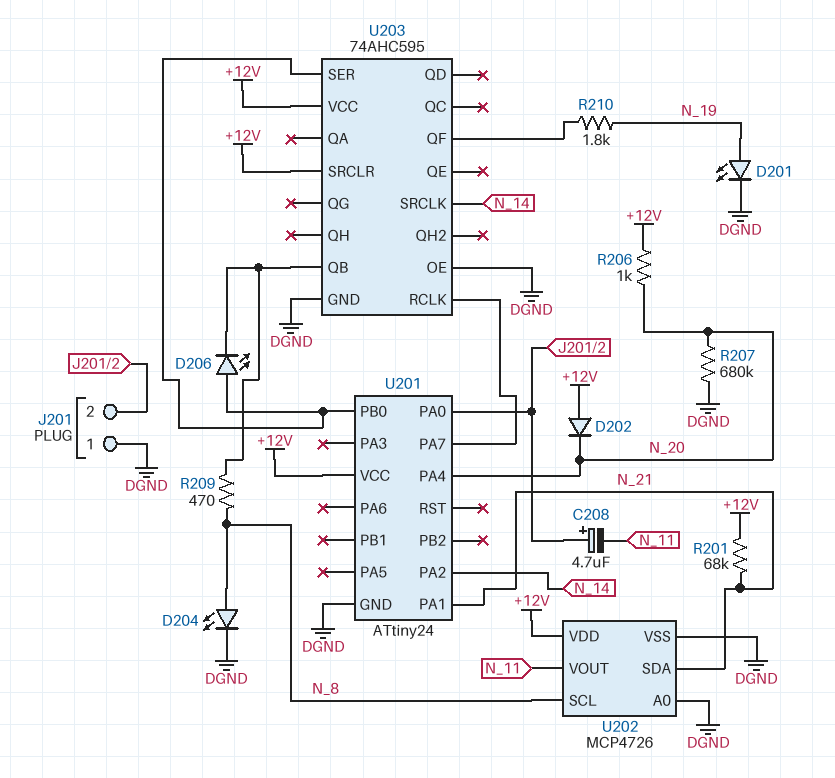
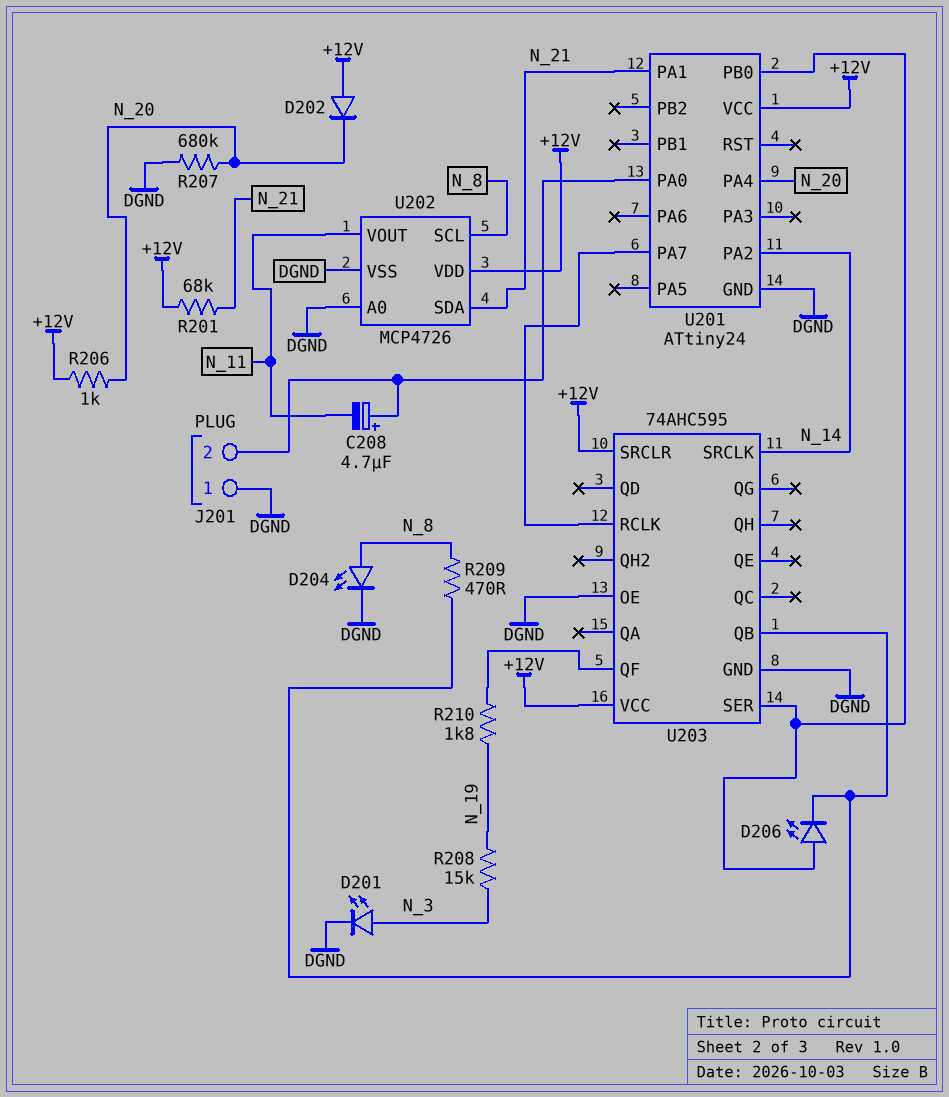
D201: LED (A N_19, K DGND) -> LED (A N_3, K DGND)
R208: none -> 15k (N_3, N_19)

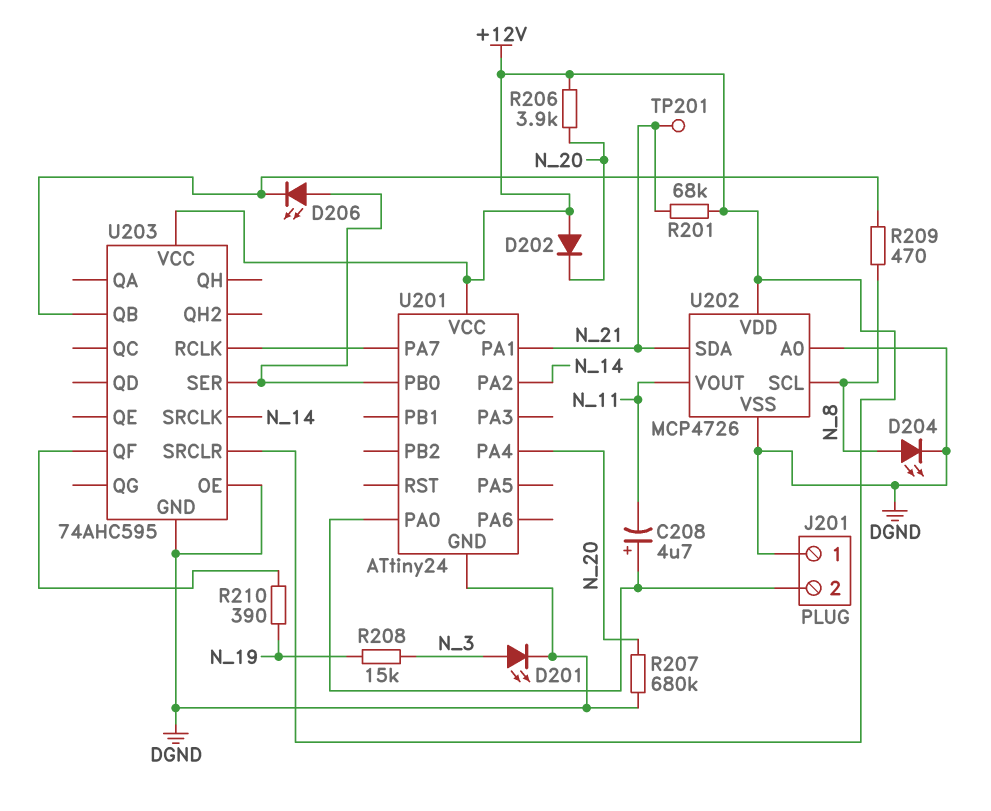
R206: 1k (+12V, N_20) -> 3.9k (+12V, N_20)
R210: 1.8k (N_19, U203/QF) -> 390 (N_19, U203/QF)
TP201: none -> test point (N_21)

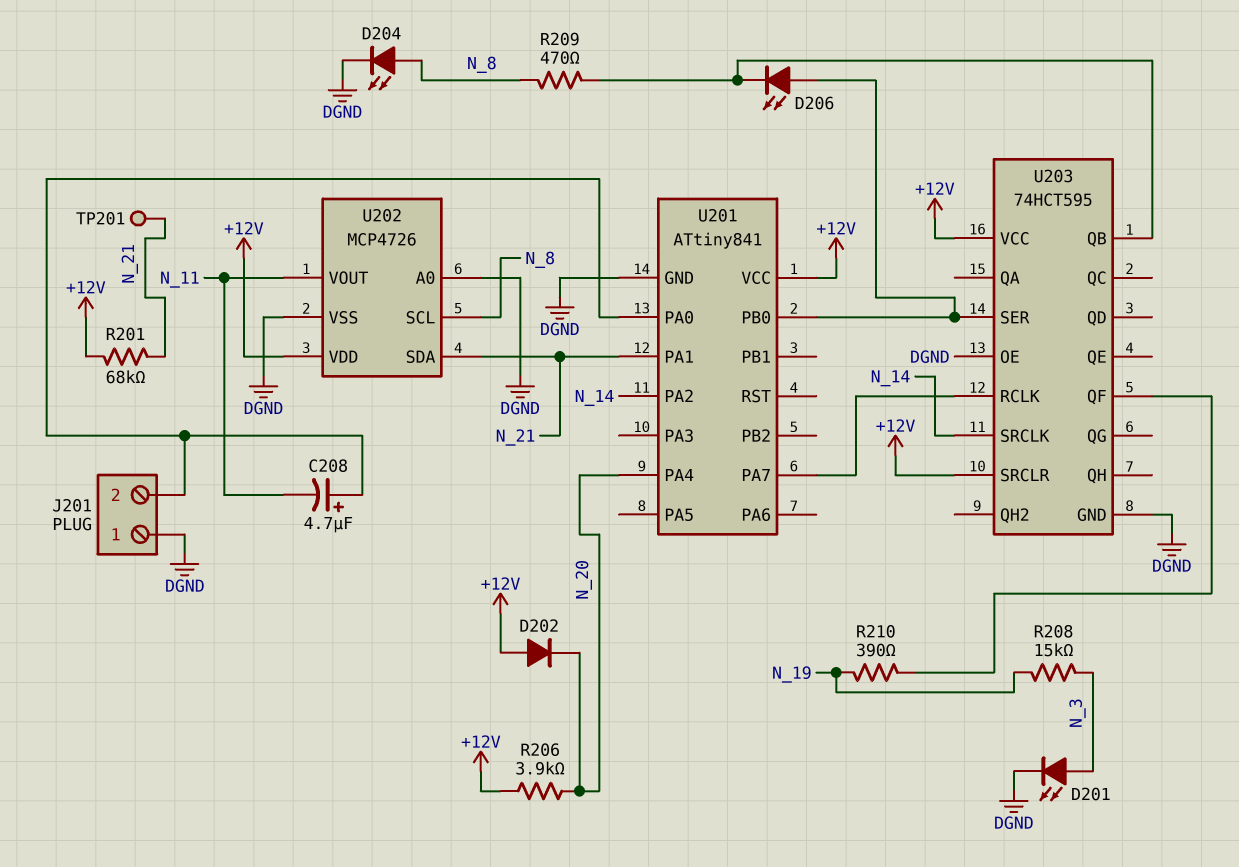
R207: 680k (DGND, N_20) -> none
U201: ATtiny24 -> ATtiny841
U203: 74AHC595 -> 74HCT595

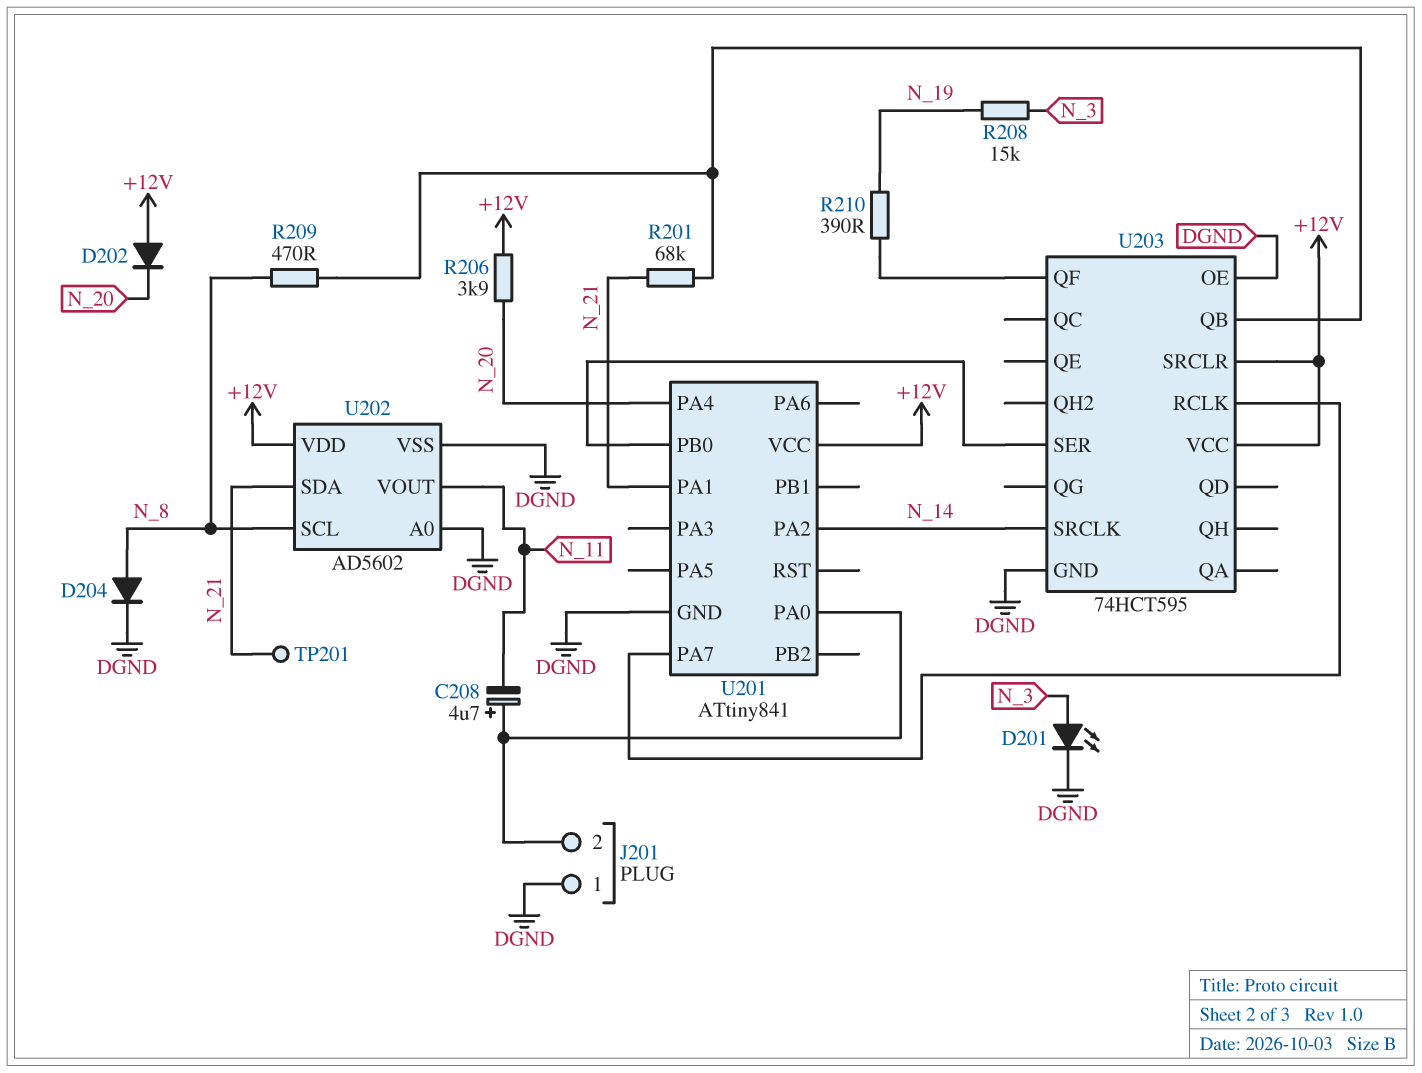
D204: LED (A N_8, K DGND) -> diode (A N_8, K DGND)
D206: LED (A U201/PB0, K U203/QB) -> none
R201: 68k (+12V, N_21) -> 68k (N_21, U203/QB)
U202: MCP4726 -> AD5602

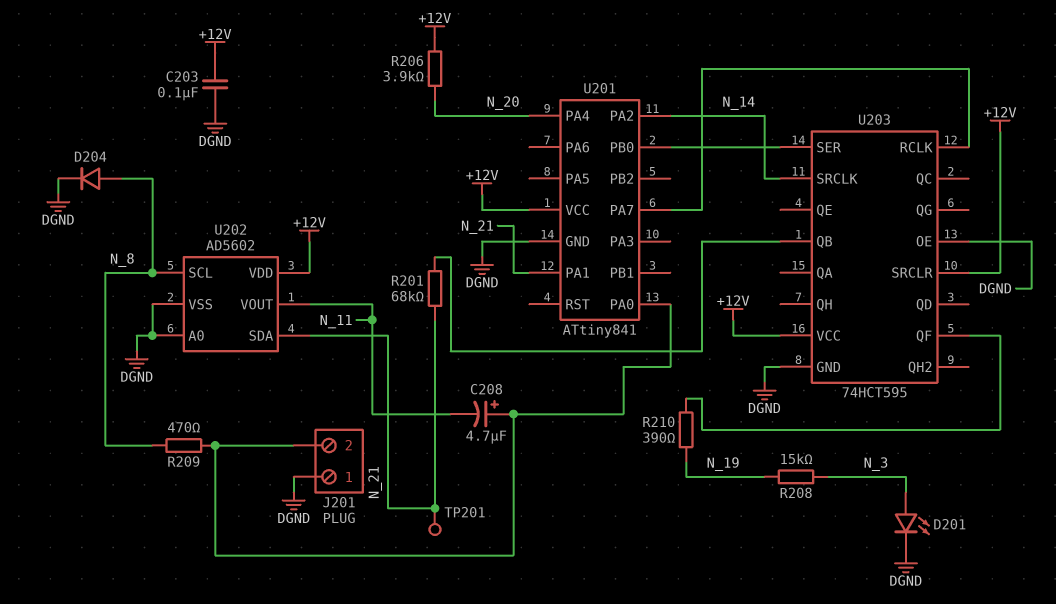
C203: none -> 100nF (+12V, DGND)
D202: diode (A +12V, K N_20) -> none
R209: 470 (N_8, U203/QB) -> 470 (J201/2, N_8)

